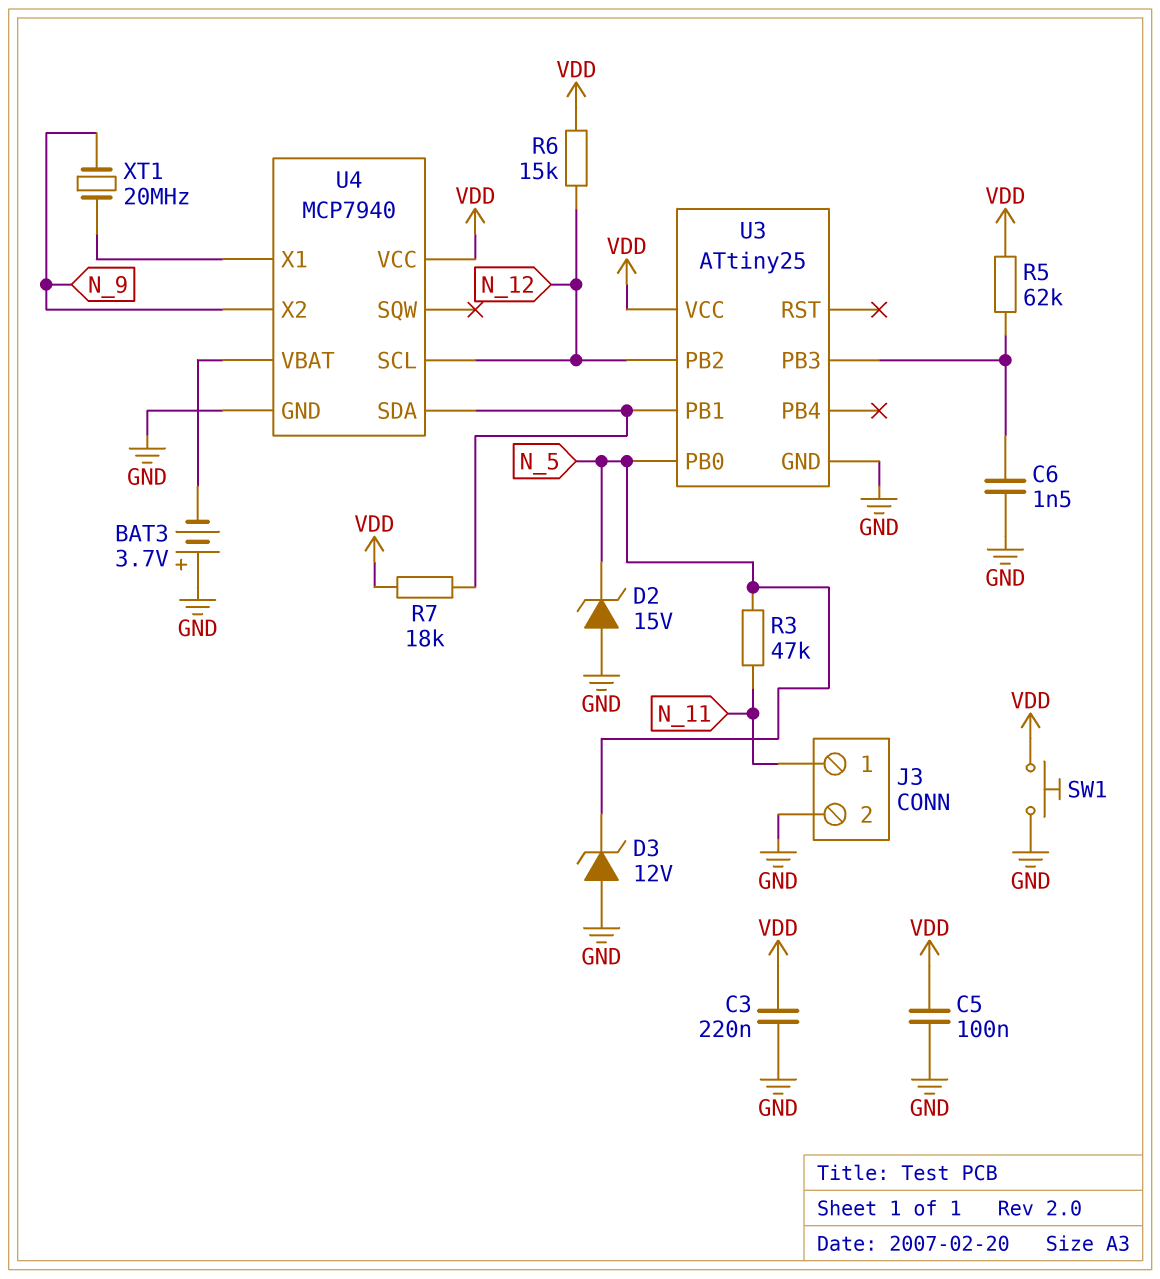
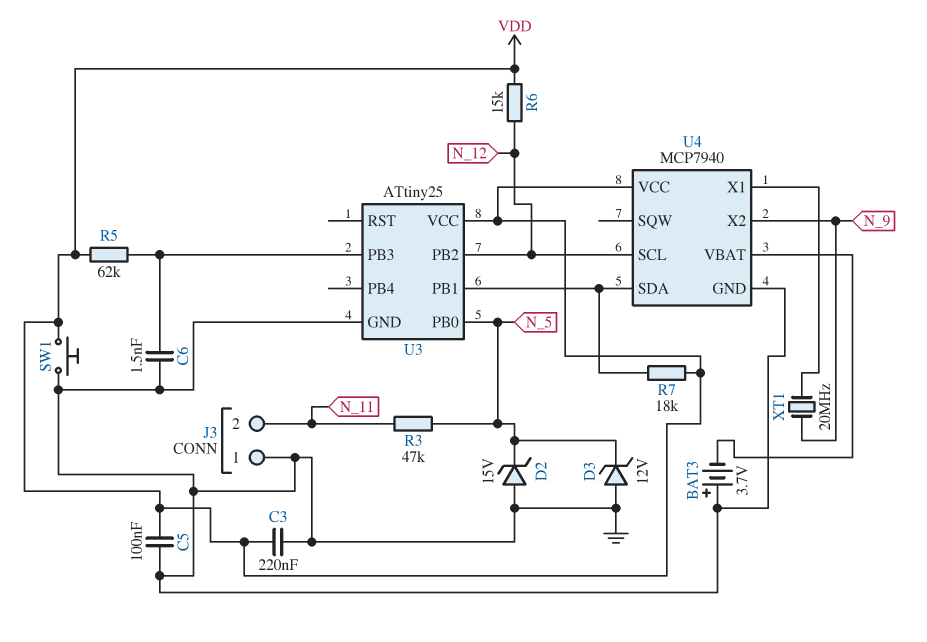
J3 pin 1: N_11 -> GND
J3 pin 2: GND -> N_11

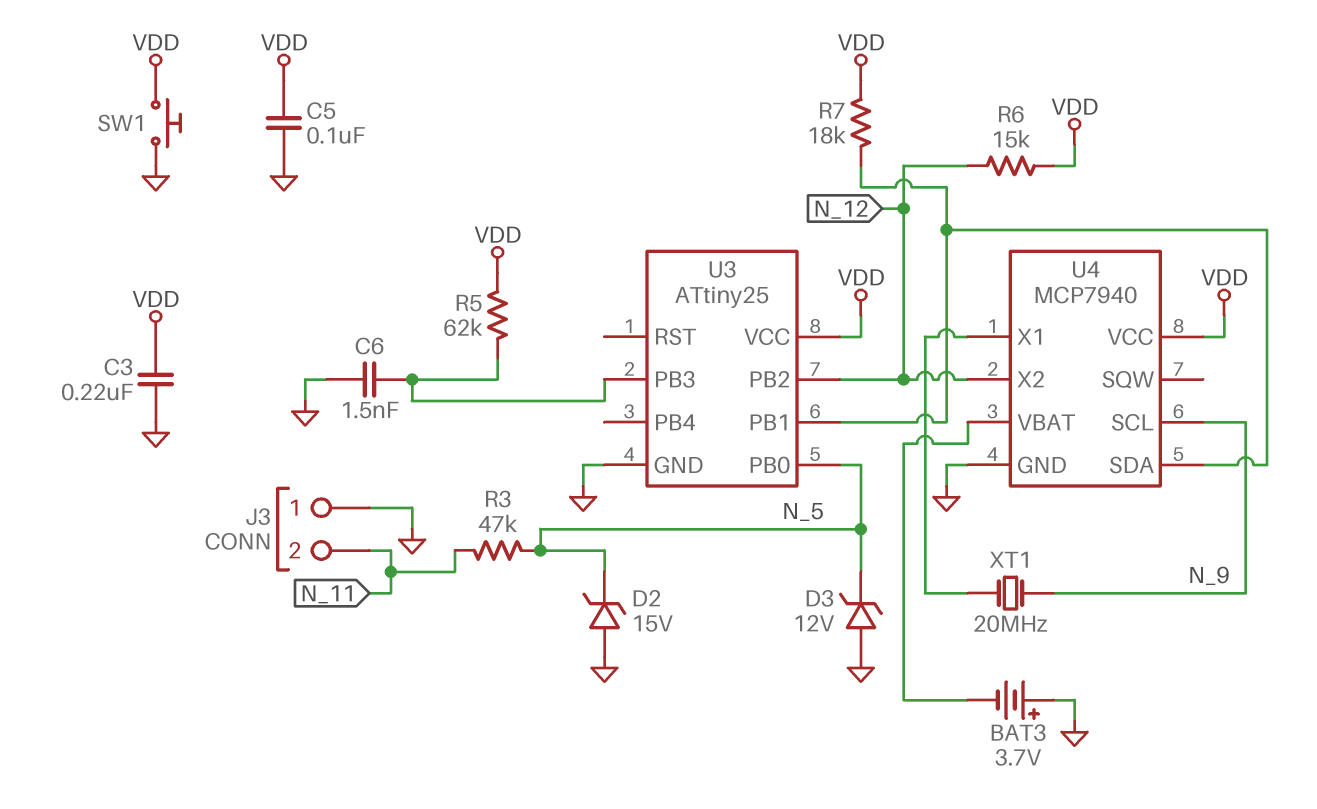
U4 pin SCL: N_12 -> N_9
U4 pin X2: N_9 -> N_12

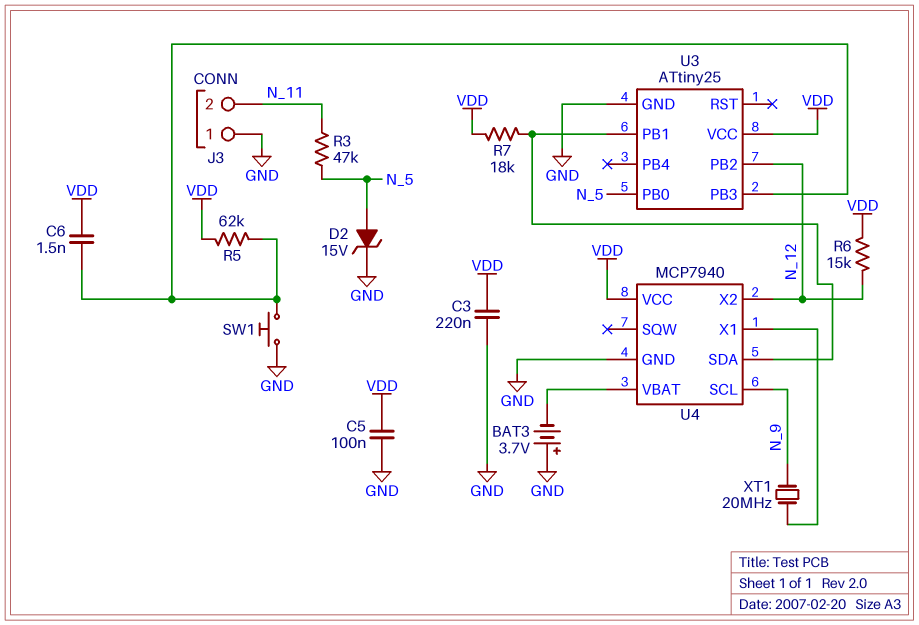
C6: 1.5nF (GND, U3/PB3) -> 1.5nF (U3/PB3, VDD)
D2: zener 15V (A GND, K N_5) -> zener 15V (A N_5, K GND)
D3: zener 12V (A GND, K N_5) -> none
SW1: button (GND, VDD) -> button (GND, U3/PB3)

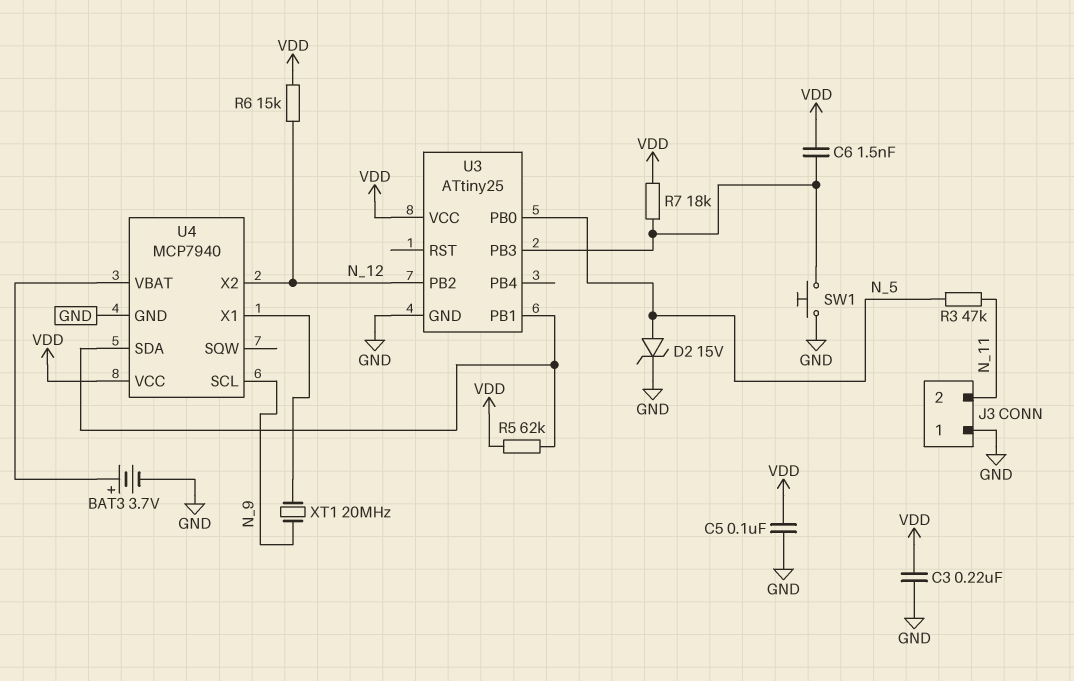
BAT3: 3.7V (plus GND, minus U4/VBAT) -> 3.7V (plus U4/VBAT, minus GND)
R5: 62k (U3/PB3, VDD) -> 62k (U3/PB1, VDD)
R7: 18k (U3/PB1, VDD) -> 18k (U3/PB3, VDD)

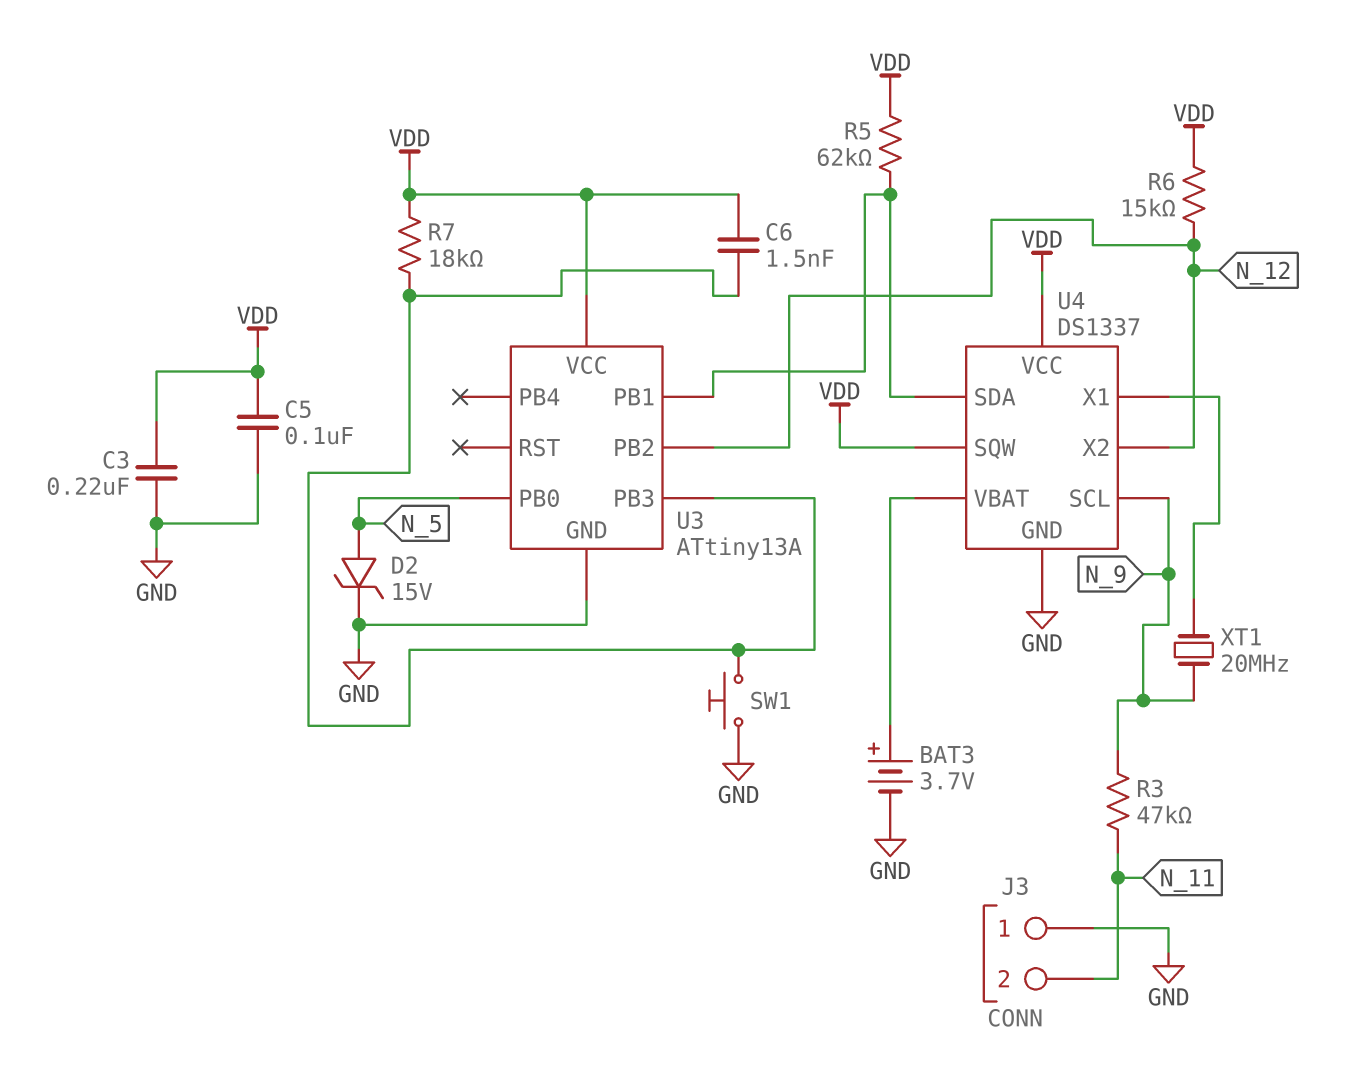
R3: 47k (N_5, N_11) -> 47k (N_9, N_11)
U3: ATtiny25 -> ATtiny13A
U4: MCP7940 -> DS1337
U4 pin SQW: none -> VDD

